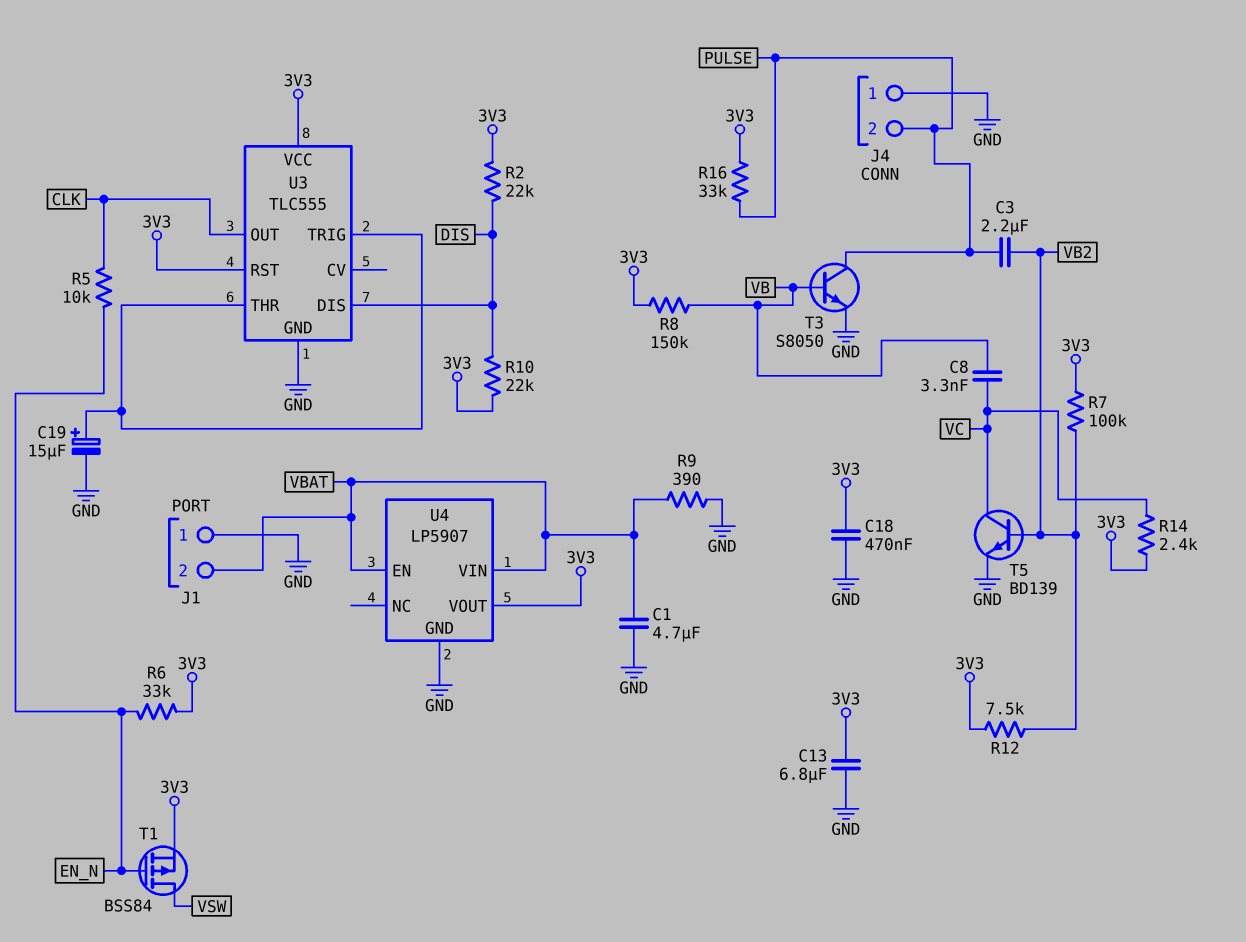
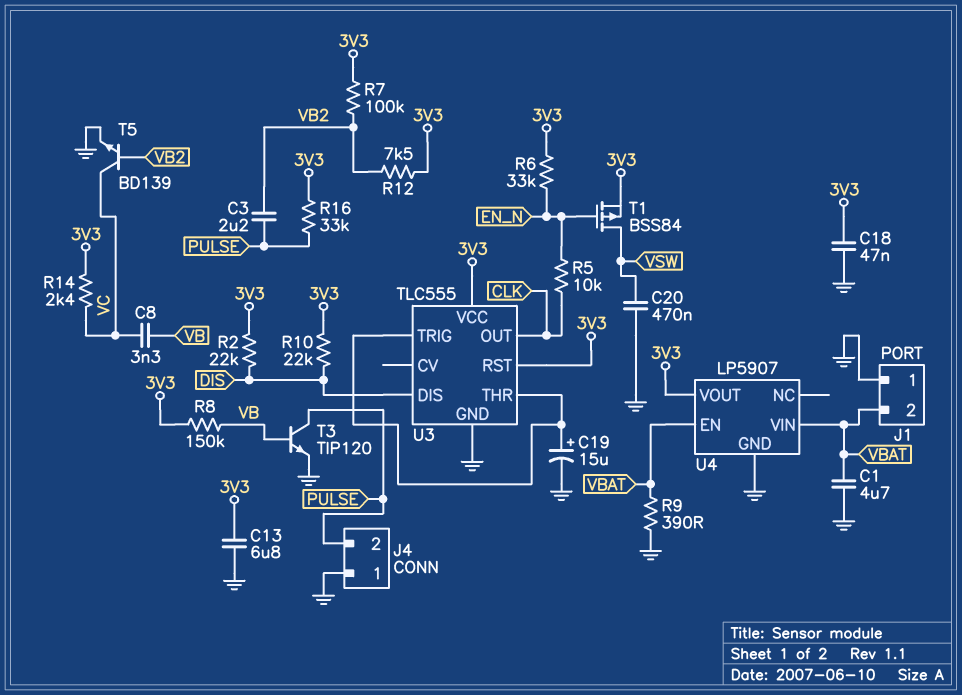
C18: 470nF (3V3, GND) -> 47nF (3V3, GND)
C20: none -> 470nF (GND, VSW)
T3: NPN S8050 (B VB, C PULSE, E GND) -> NPN TIP120 (B VB, C PULSE, E GND)

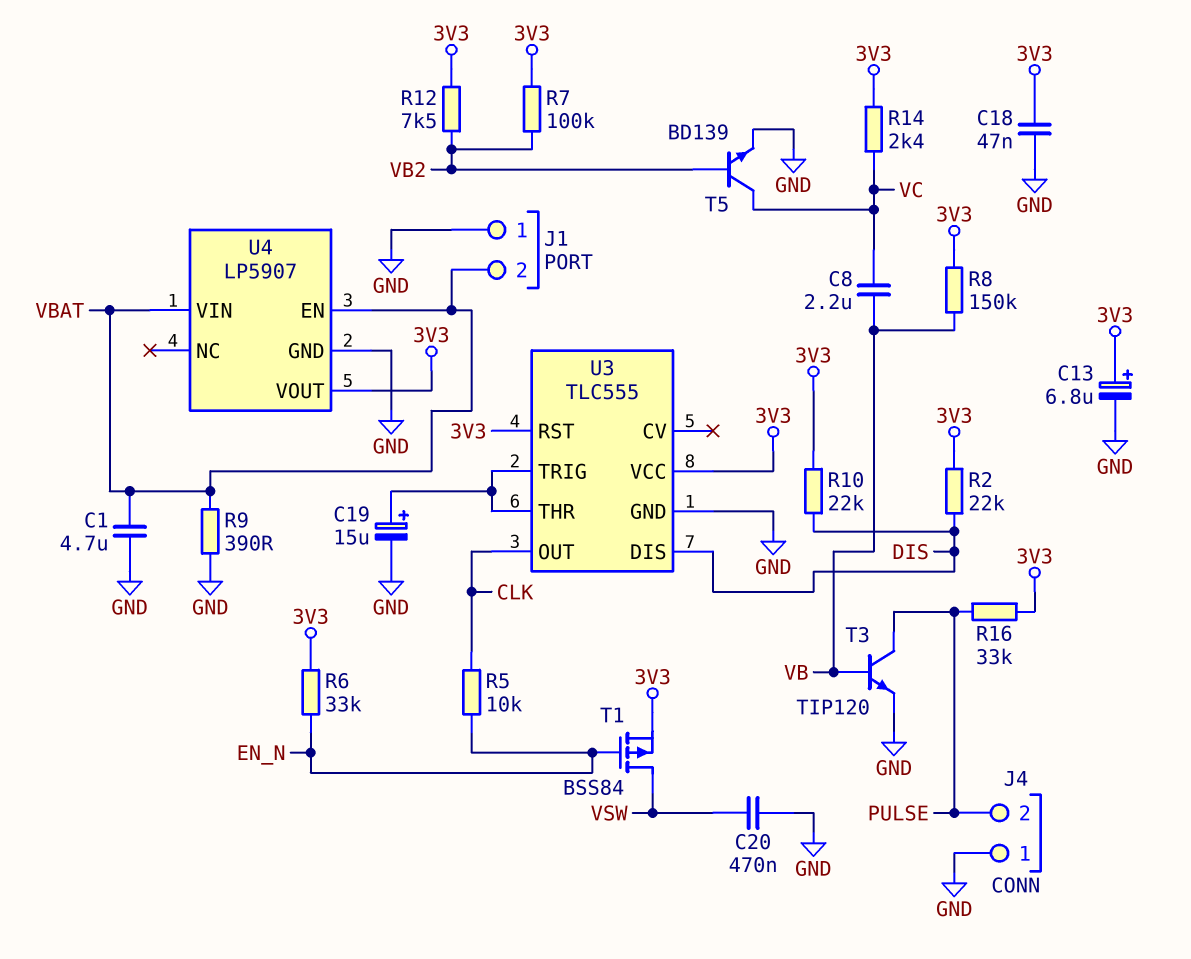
C3: 2.2uF (PULSE, VB2) -> none
C8: 3.3nF (VB, VC) -> 2.2uF (VB, VC)
C13: 6.8uF (3V3, GND) -> 6.8uF (plus 3V3, minus GND)

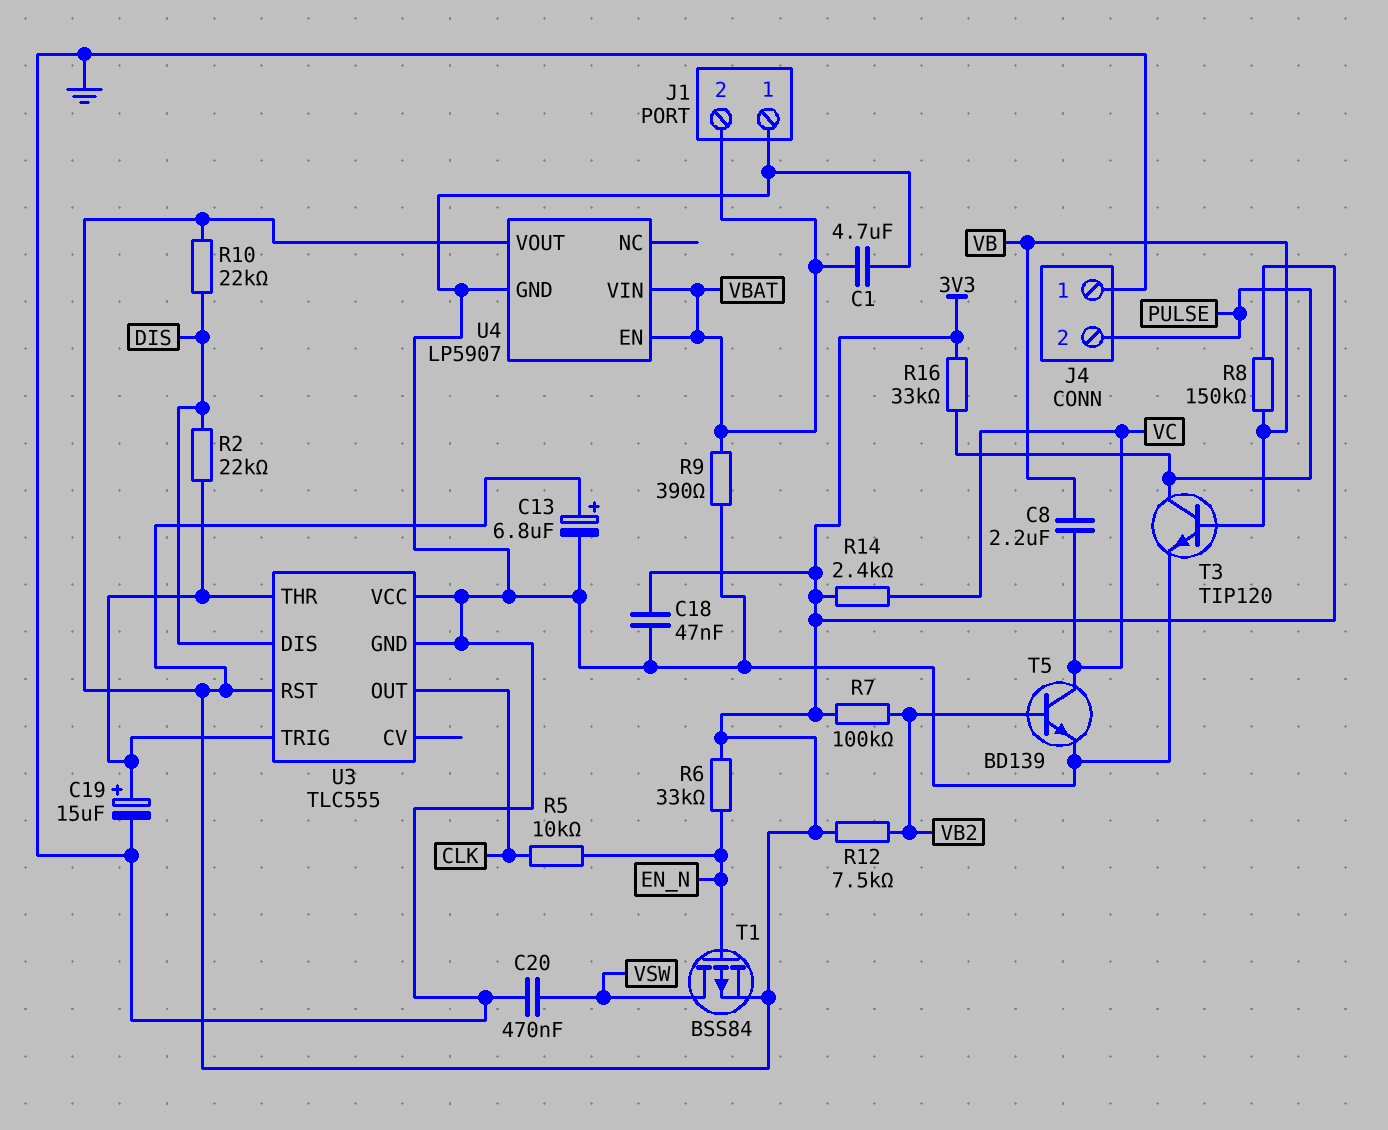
R2: 22k (3V3, DIS) -> 22k (DIS, U3/THR)
U3 pin VCC: 3V3 -> GND

